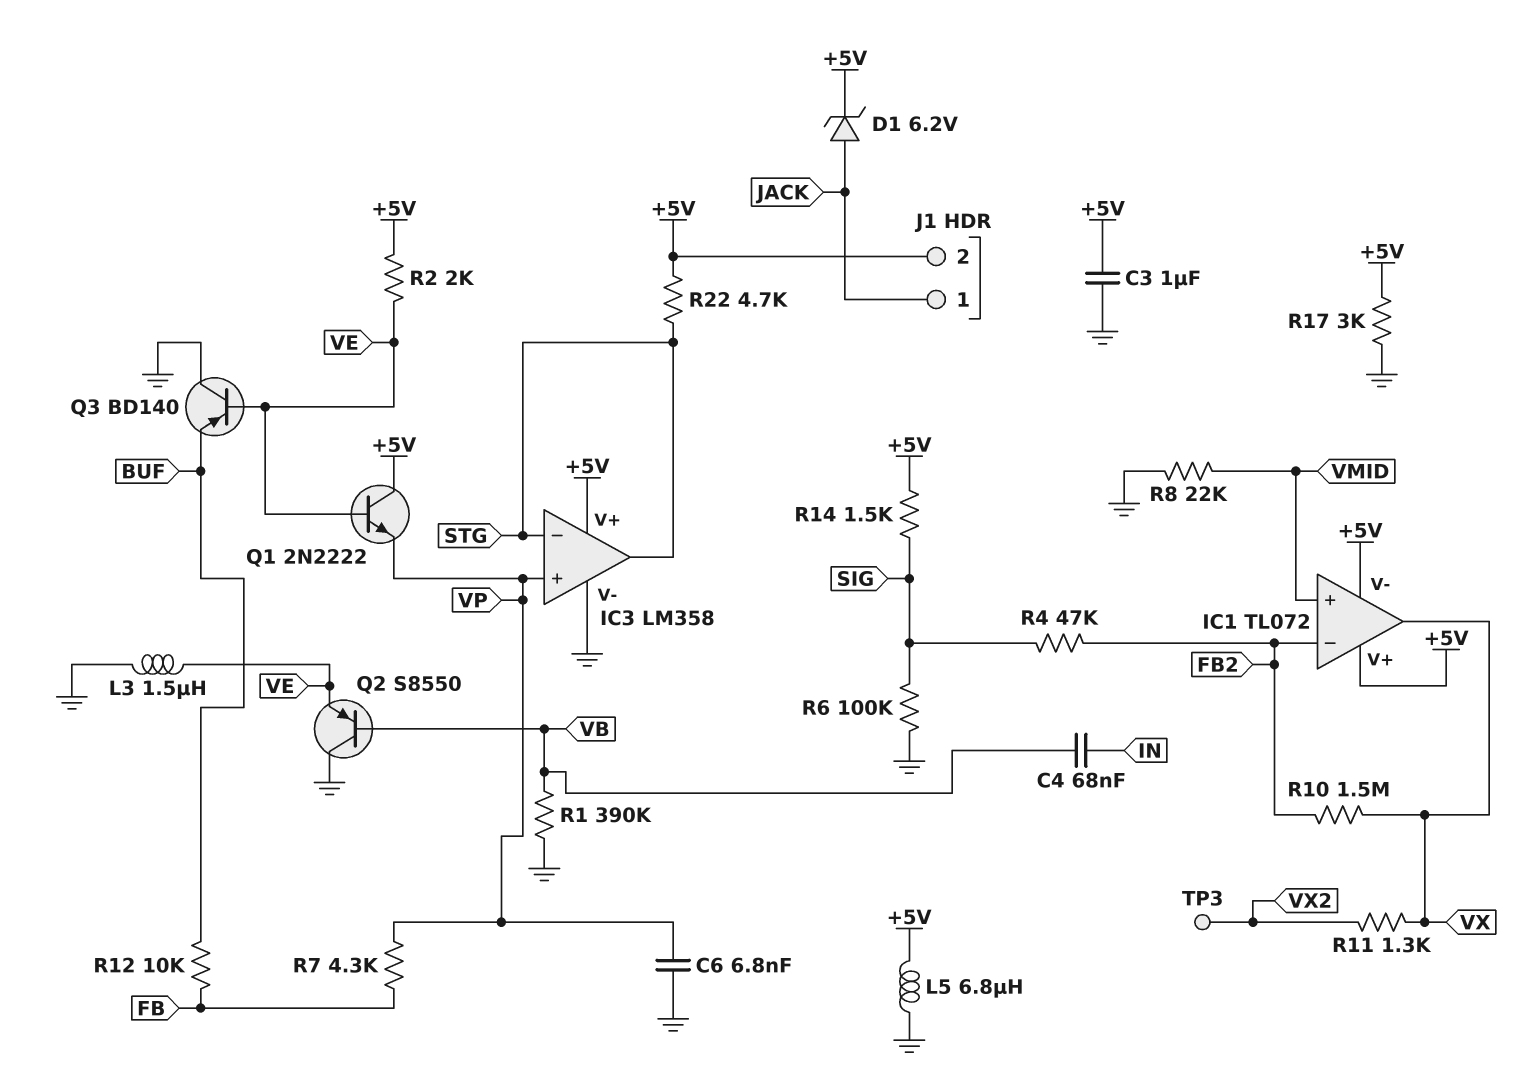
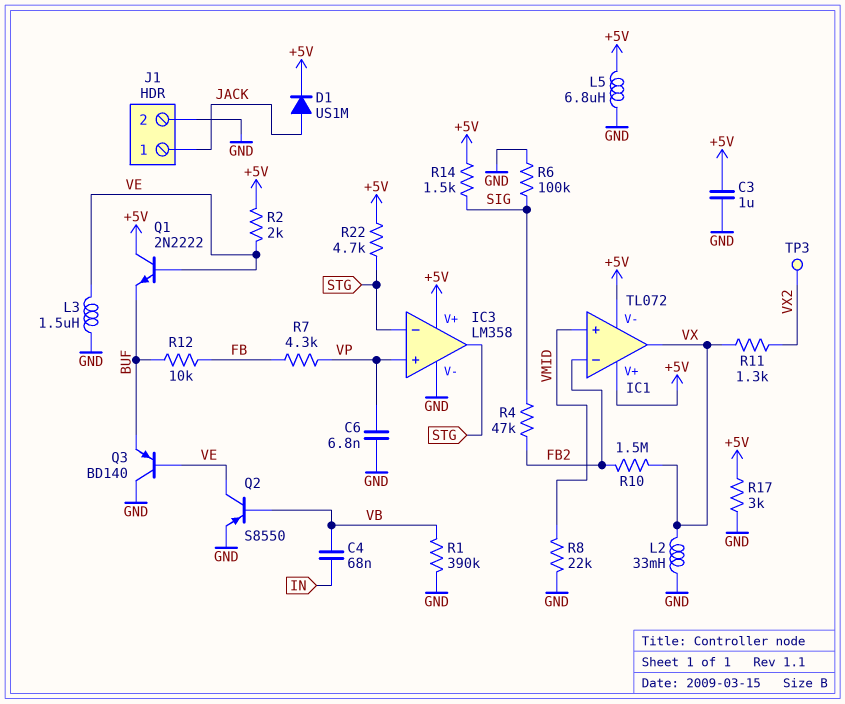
D1: zener 6.2V (A JACK, K +5V) -> diode US1M (A JACK, K +5V)
J1 pin 2: +5V -> GND
L2: none -> 33mH (GND, VX)
Q1: NPN 2N2222 (B VE, C +5V, E VP) -> NPN 2N2222 (B VE, C +5V, E BUF)
Q2: PNP S8550 (B VB, C GND, E VE) -> PNP S8550 (B VB, C VE, E GND)

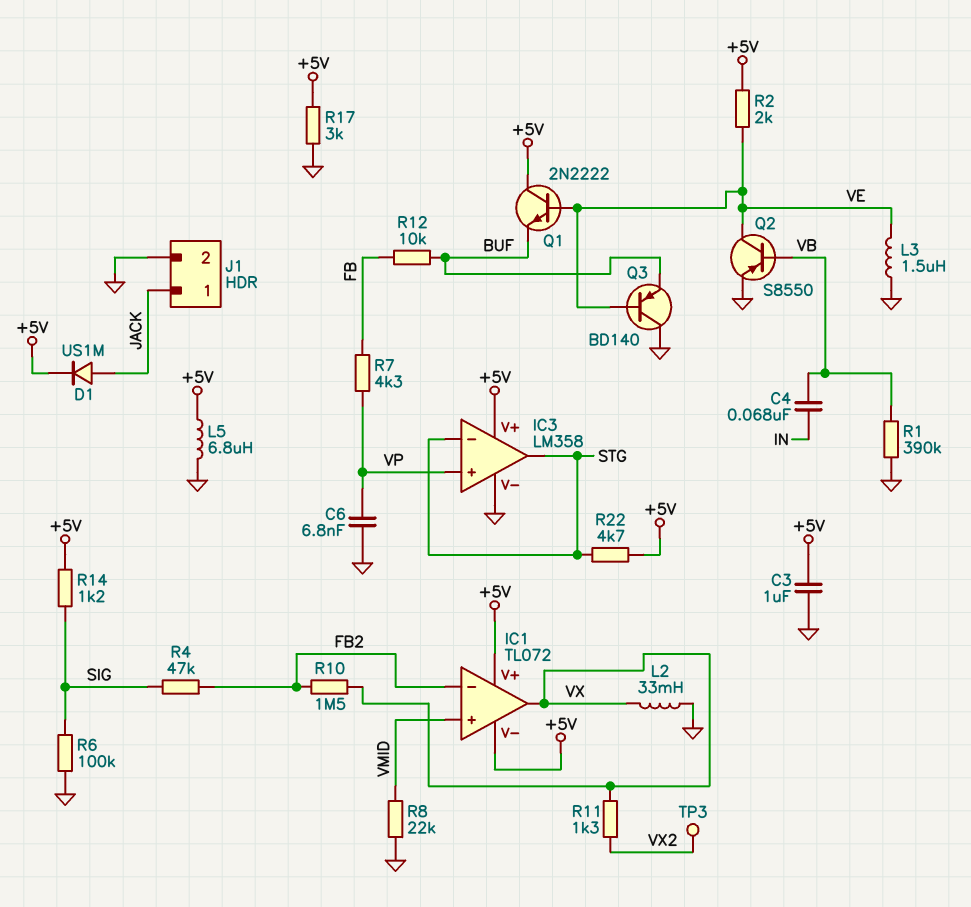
R14: 1.5k (+5V, SIG) -> 1.2k (+5V, SIG)

